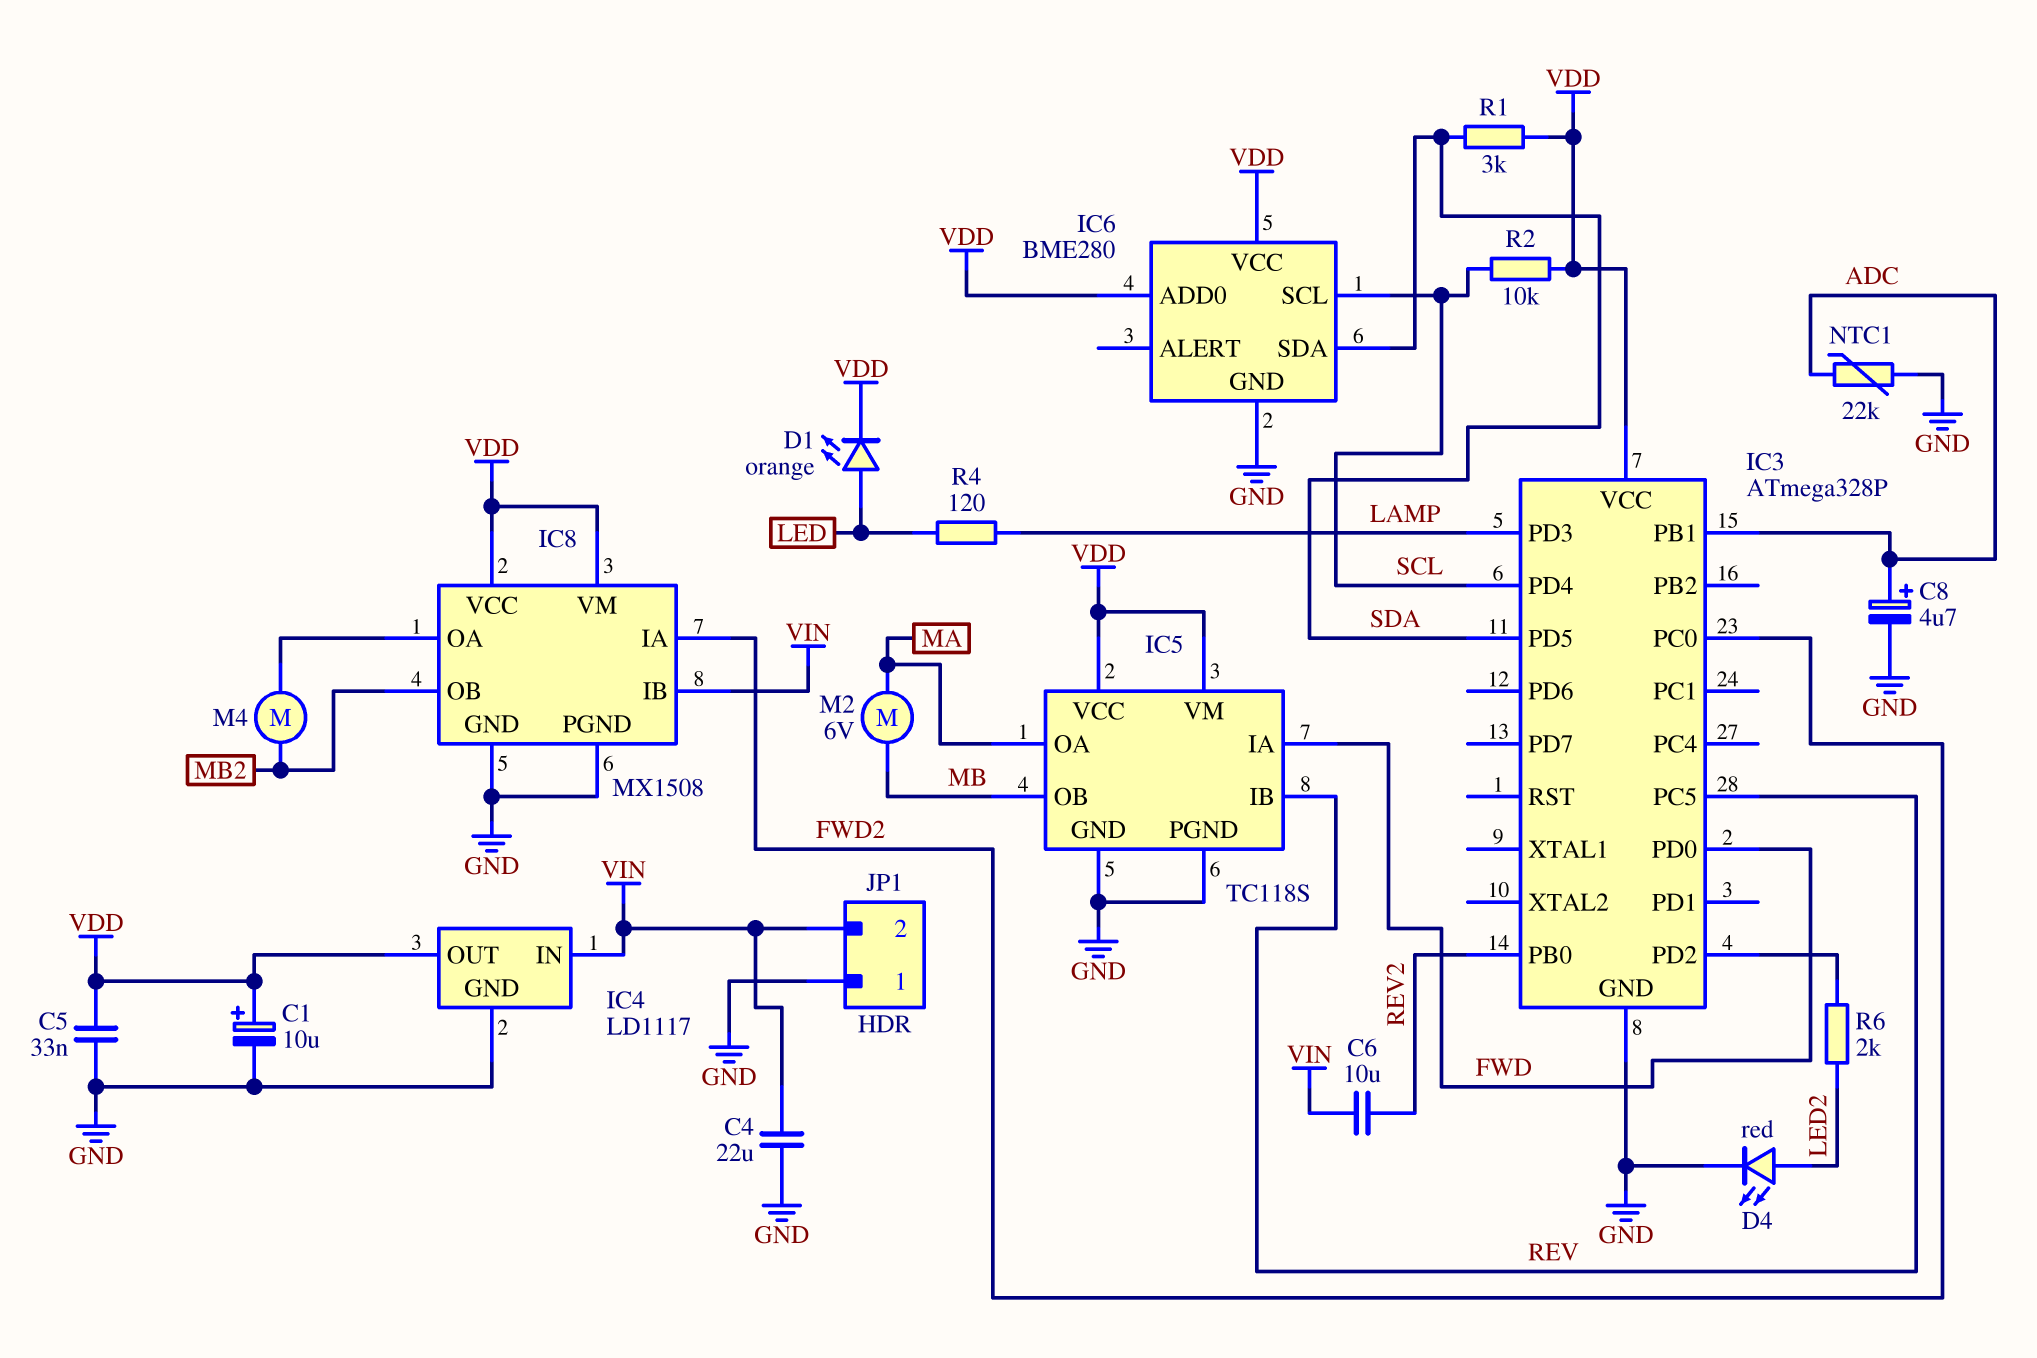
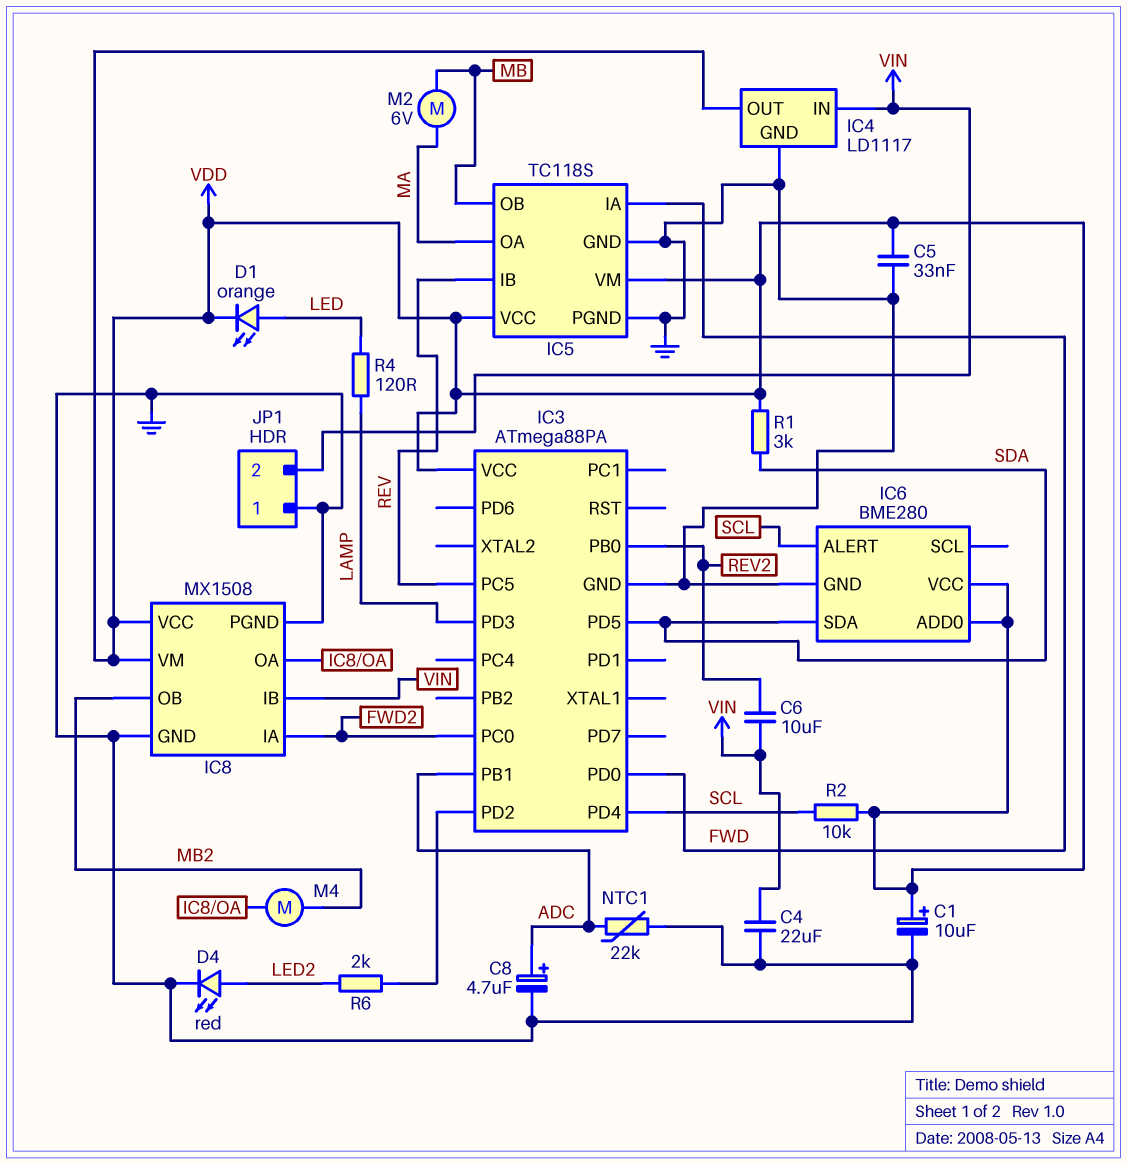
IC3: ATmega328P -> ATmega88PA
IC6 pin ALERT: none -> SCL
IC6 pin SCL: SCL -> none

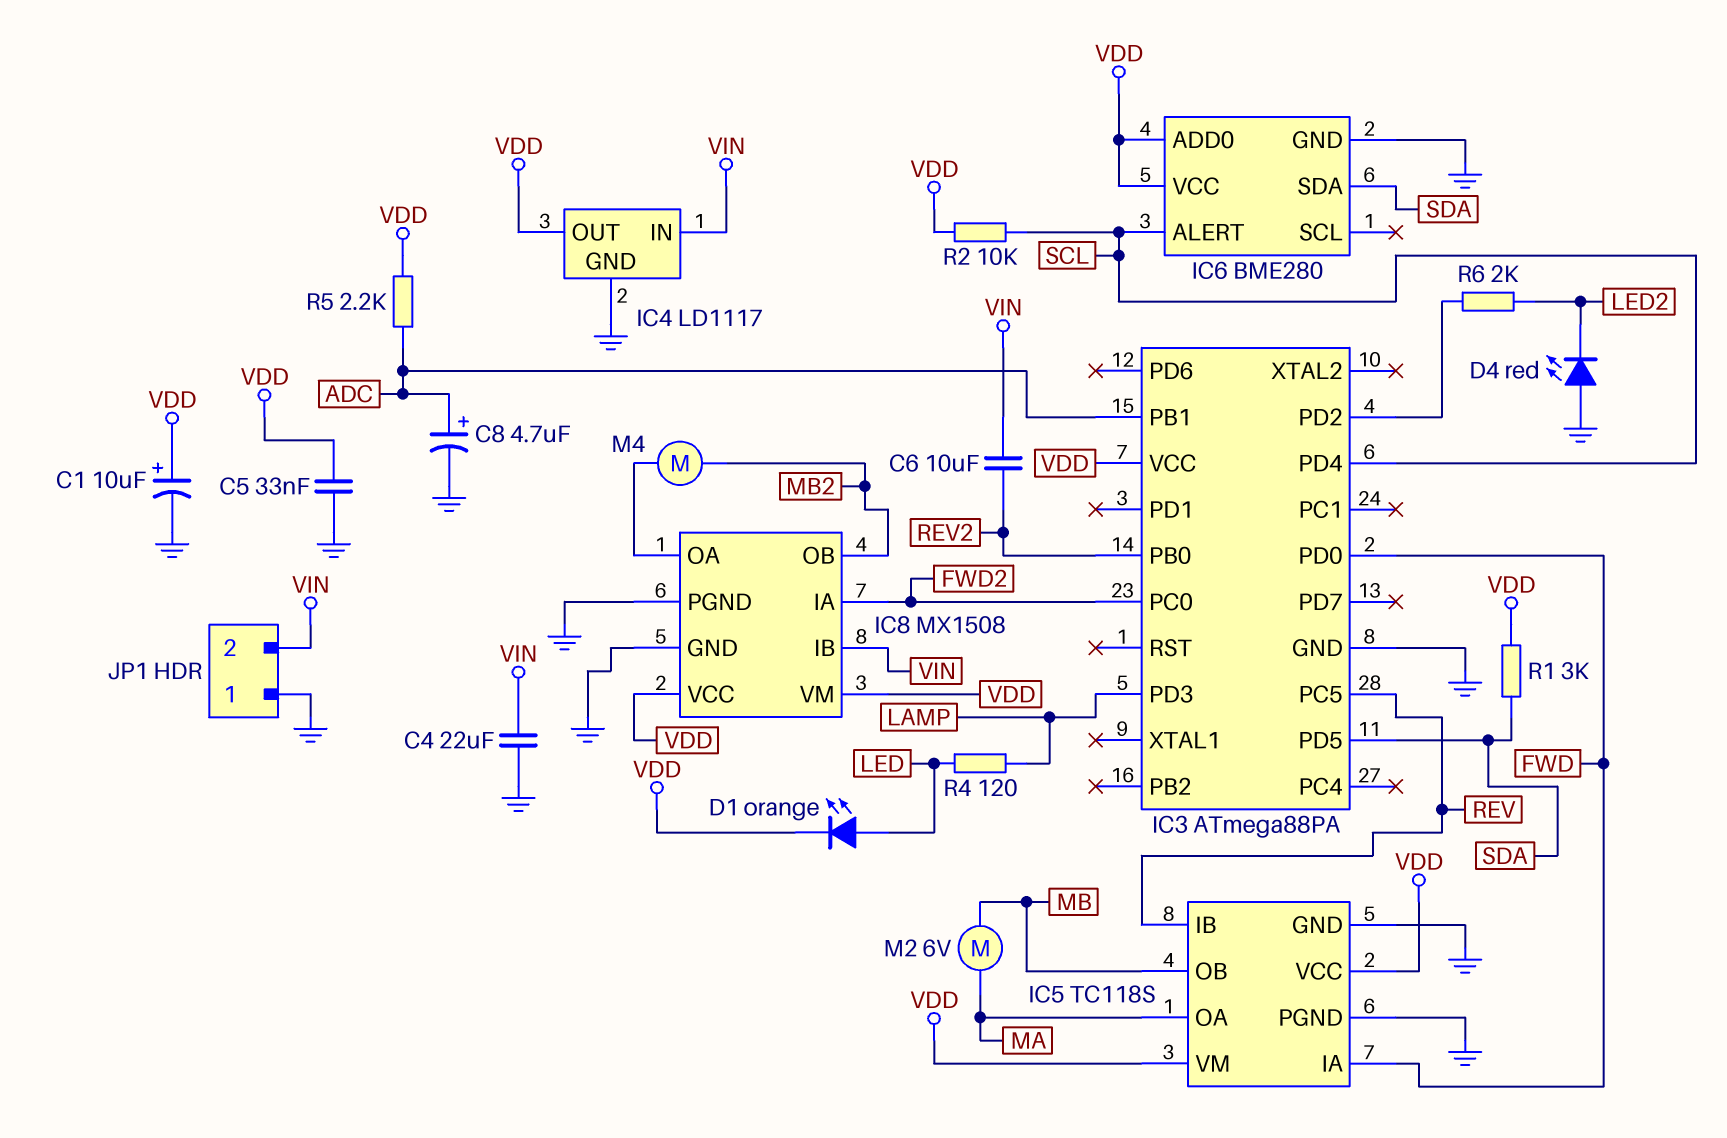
D4: LED red (A LED2, K GND) -> LED red (A GND, K LED2)
NTC1: 22k (ADC, GND) -> none
R5: none -> 2.2k (ADC, VDD)

